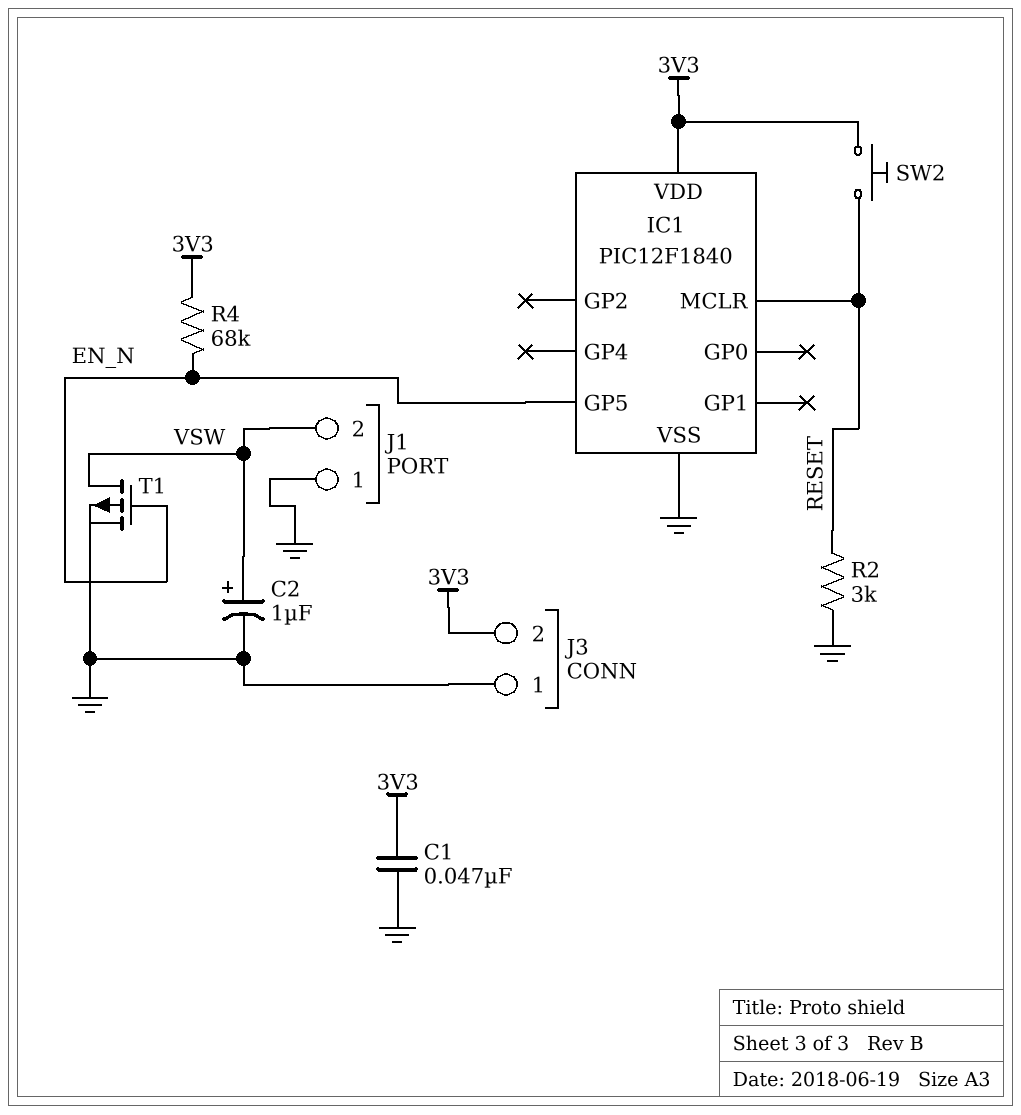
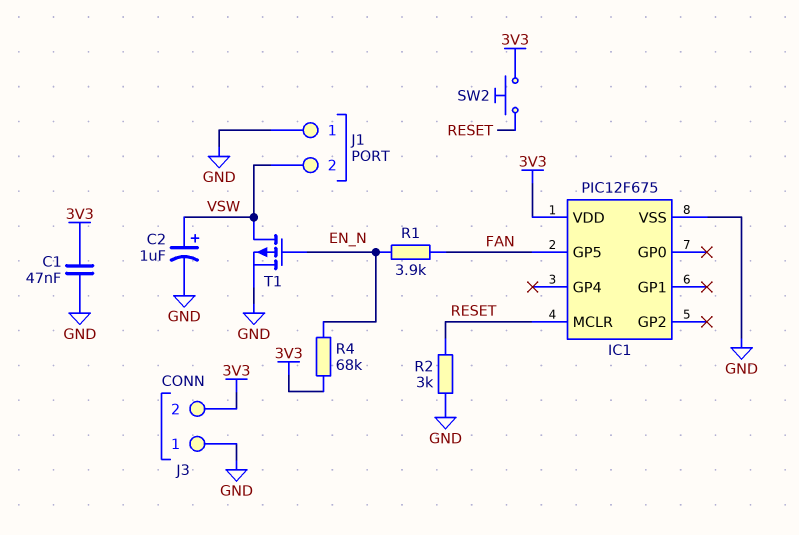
IC1: PIC12F1840 -> PIC12F675
IC1 pin GP5: EN_N -> FAN
R1: none -> 3.9k (EN_N, FAN)

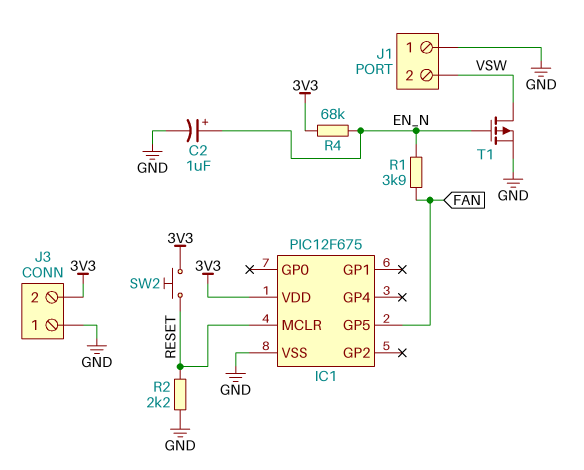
C1: 47nF (3V3, GND) -> none
C2: 1uF (plus VSW, minus GND) -> 1uF (plus EN_N, minus GND)
R2: 3k (GND, RESET) -> 2.2k (GND, RESET)

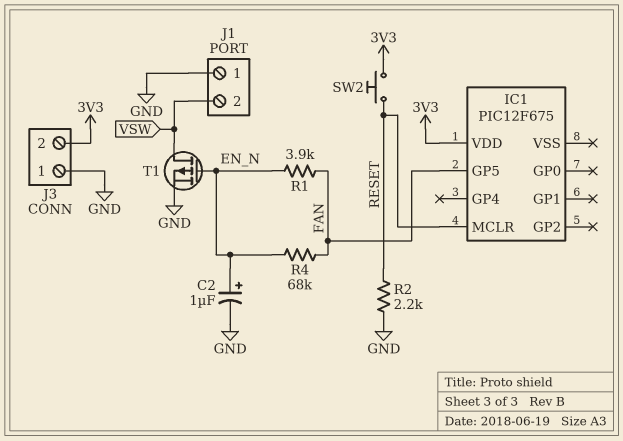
IC1 pin VSS: GND -> none
R4: 68k (3V3, EN_N) -> 68k (EN_N, FAN)

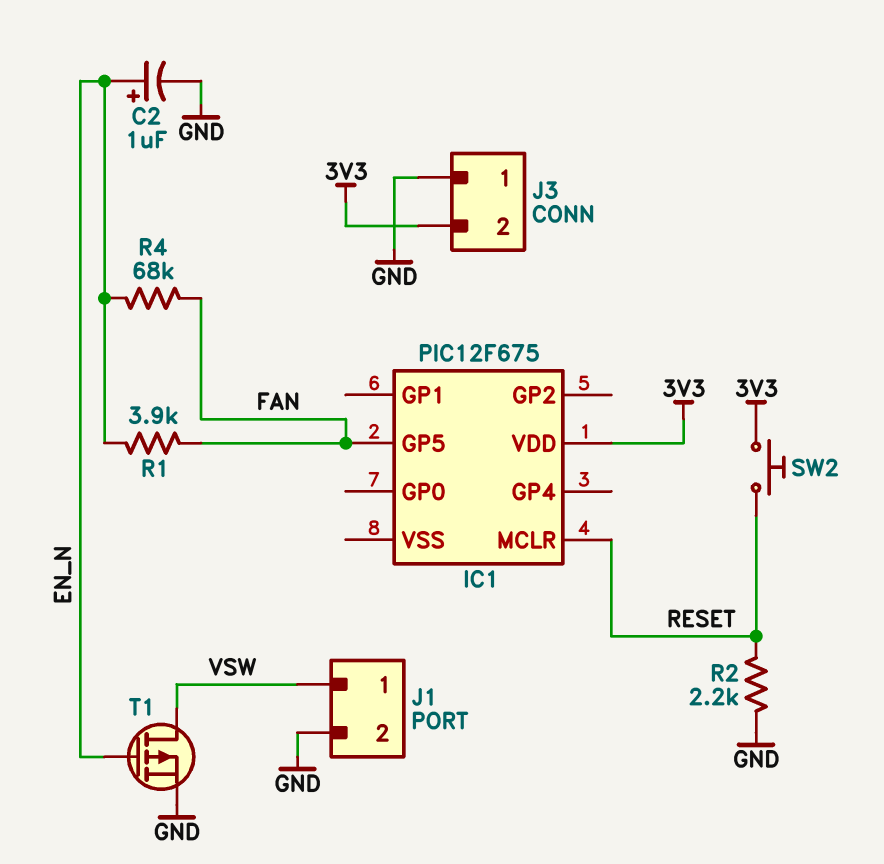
J1 pin 1: GND -> VSW
J1 pin 2: VSW -> GND

